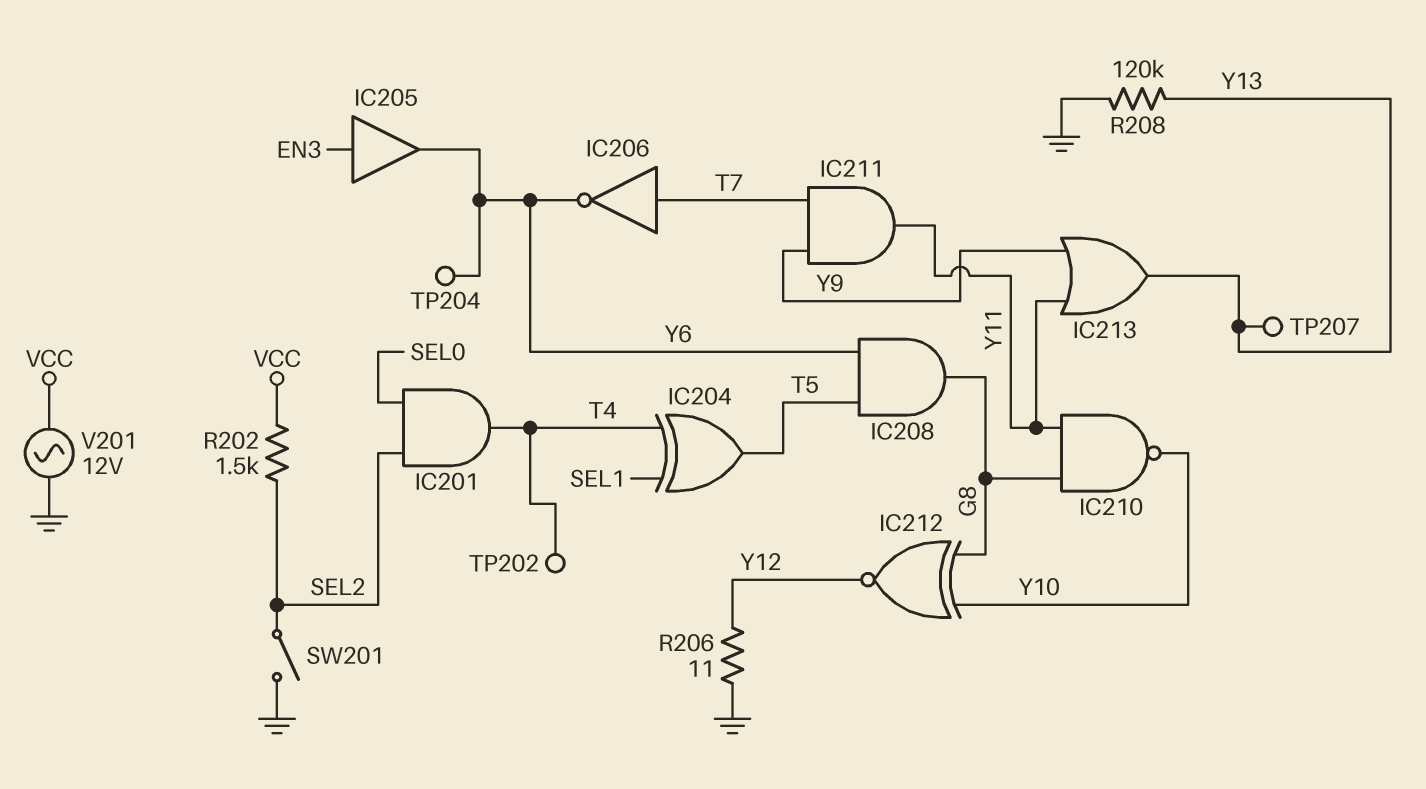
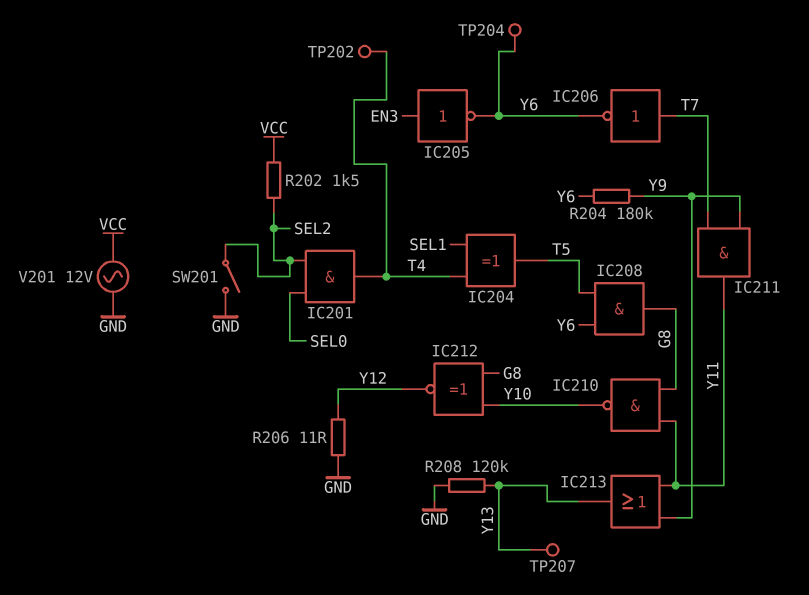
IC205: buffer (in EN3, out Y6) -> NOT (in EN3, out Y6)
R204: none -> 180k (Y6, Y9)

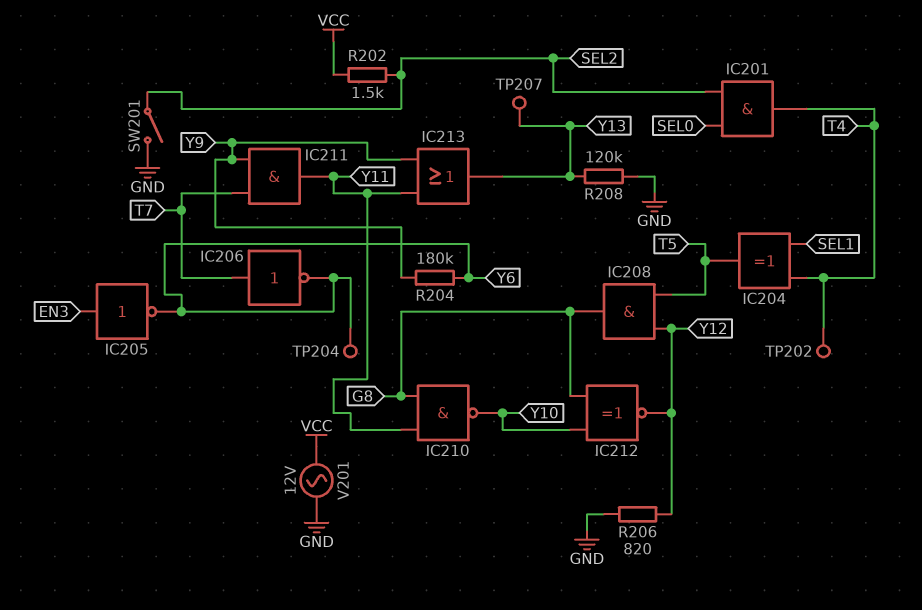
IC208: AND (in T5, in Y6, out G8) -> AND (in T5, in Y12, out G8)
R206: 11 (GND, Y12) -> 820 (GND, Y12)

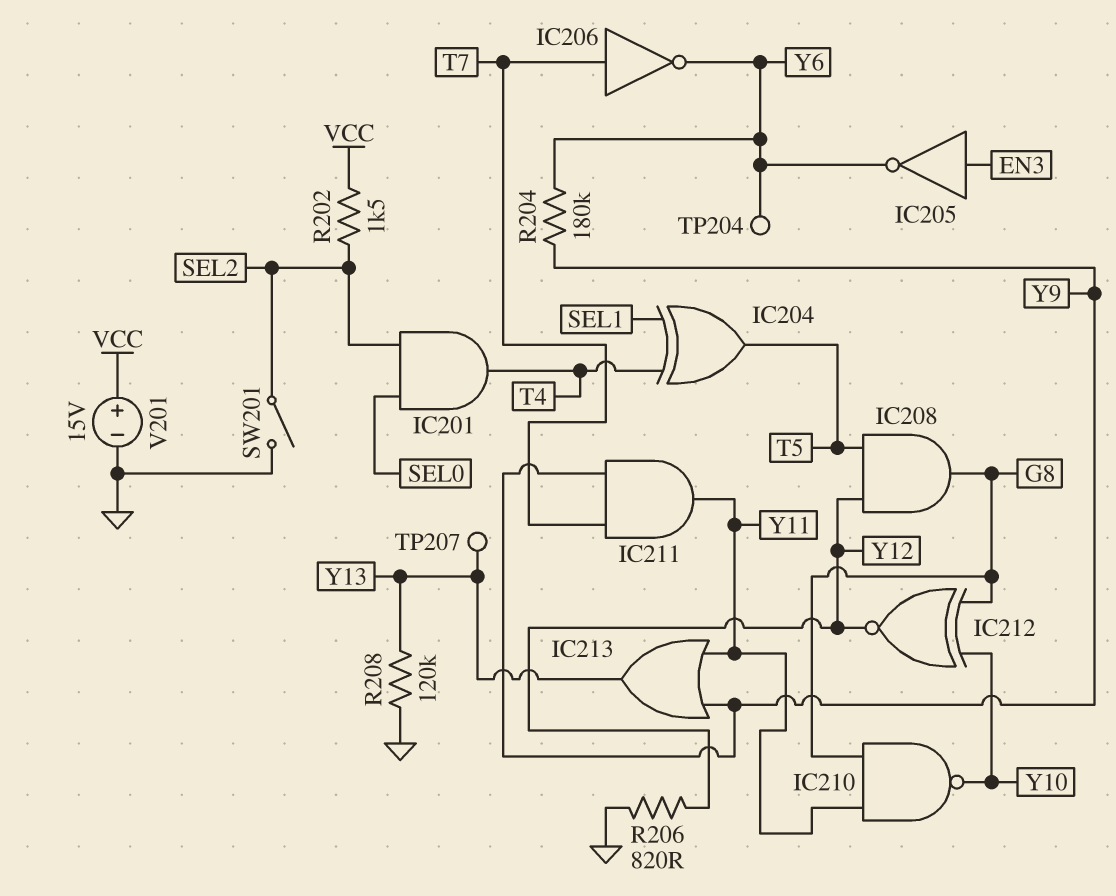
TP202: test point (T4) -> none
V201: AC 12V (GND, VCC) -> 15V (plus VCC, minus GND)

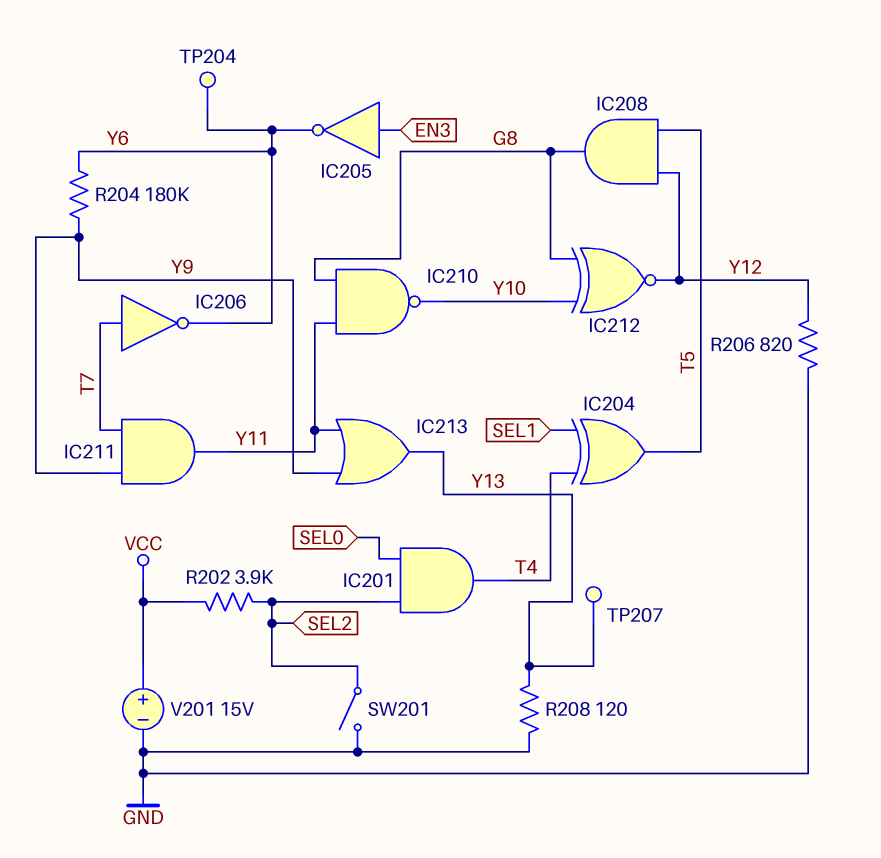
R202: 1.5k (SEL2, VCC) -> 3.9k (SEL2, VCC)
R208: 120k (GND, Y13) -> 120 (GND, Y13)

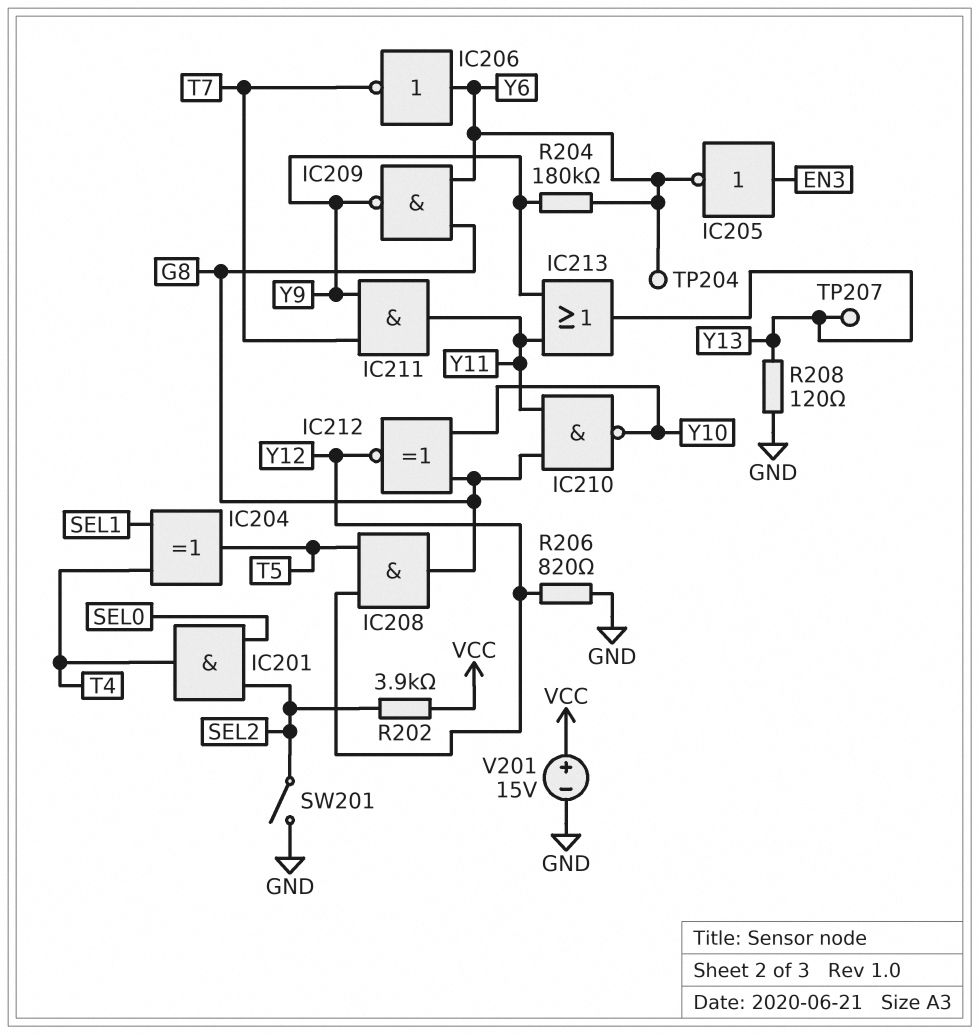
IC206: NOT (in T7, out Y6) -> NOT (in Y6, out T7)
IC209: none -> NAND (in G8, in Y6, out Y9)

